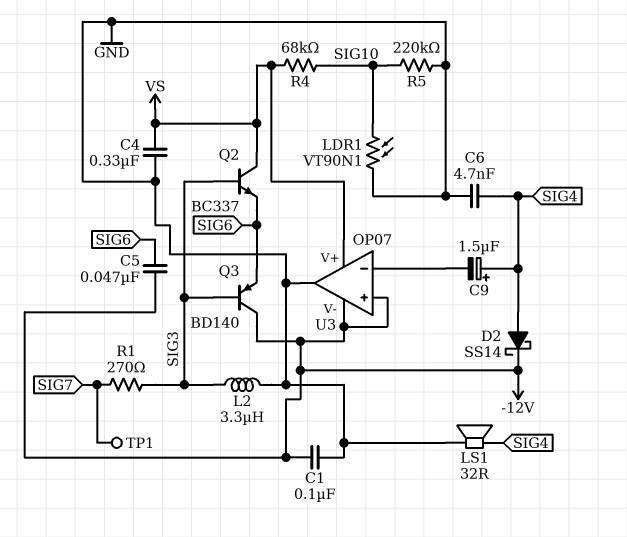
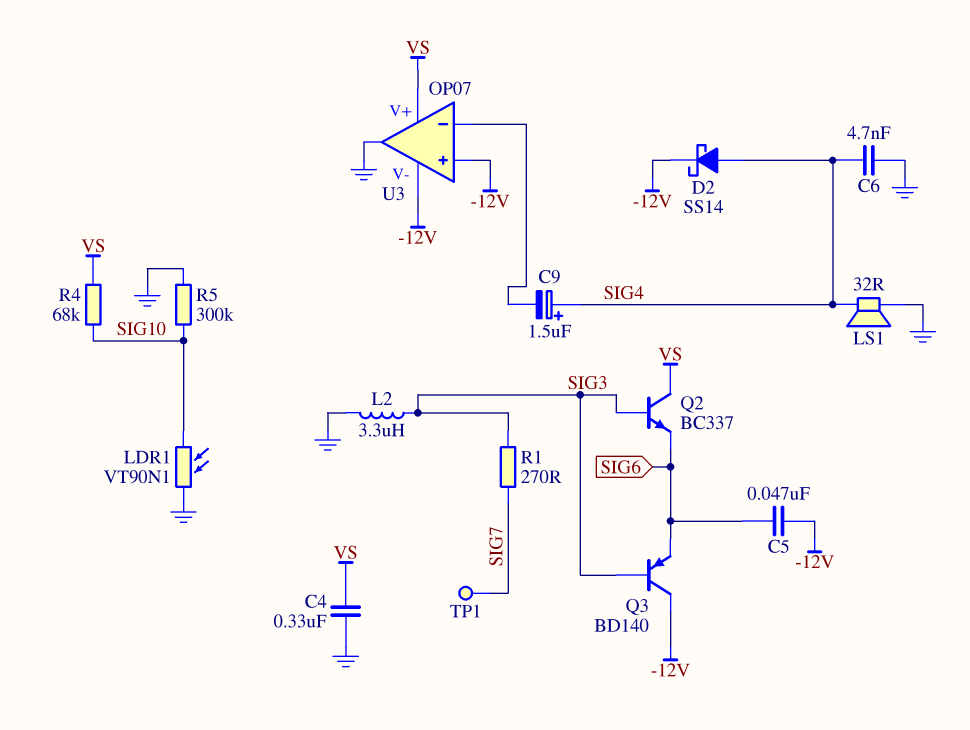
C1: 100nF (-12V, GND) -> none
R5: 220k (GND, SIG10) -> 300k (GND, SIG10)

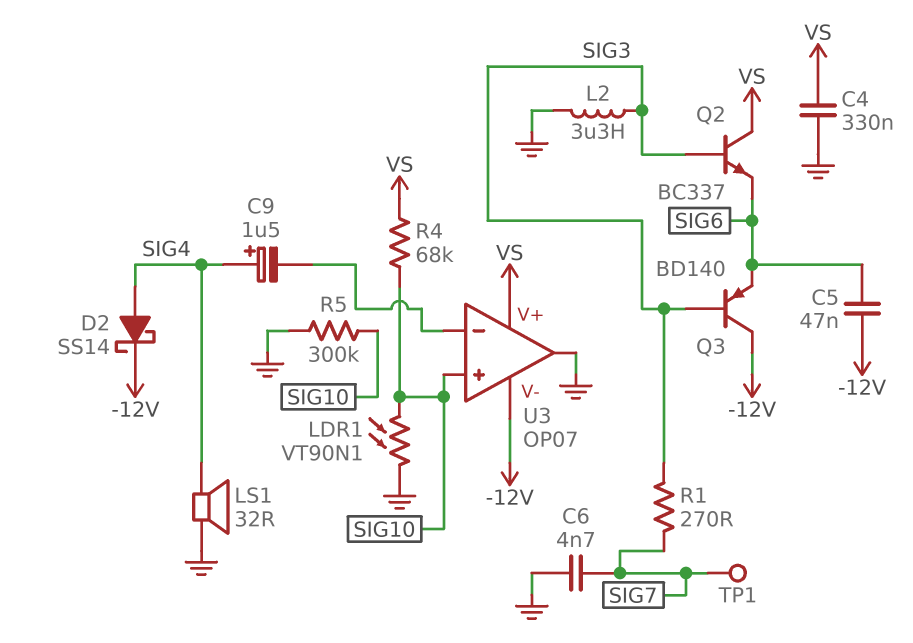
C6: 4.7nF (GND, SIG4) -> 4.7nF (GND, SIG7)
U3 pin in+: -12V -> SIG10

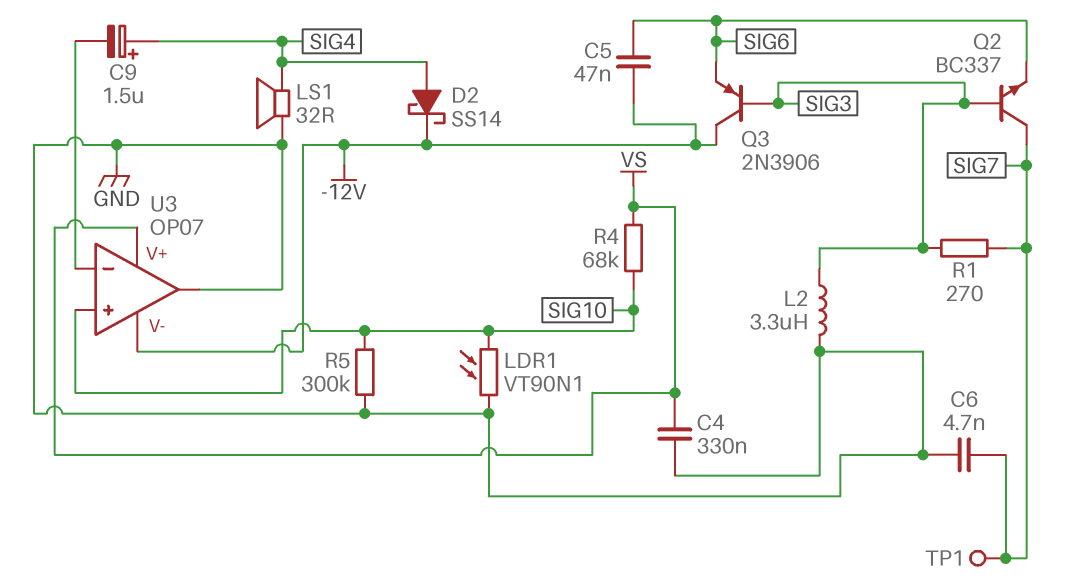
Q2: NPN BC337 (B SIG3, C VS, E SIG6) -> NPN BC337 (B SIG3, C SIG7, E SIG6)
Q3: PNP BD140 (B SIG3, C -12V, E SIG6) -> PNP 2N3906 (B SIG3, C -12V, E SIG6)

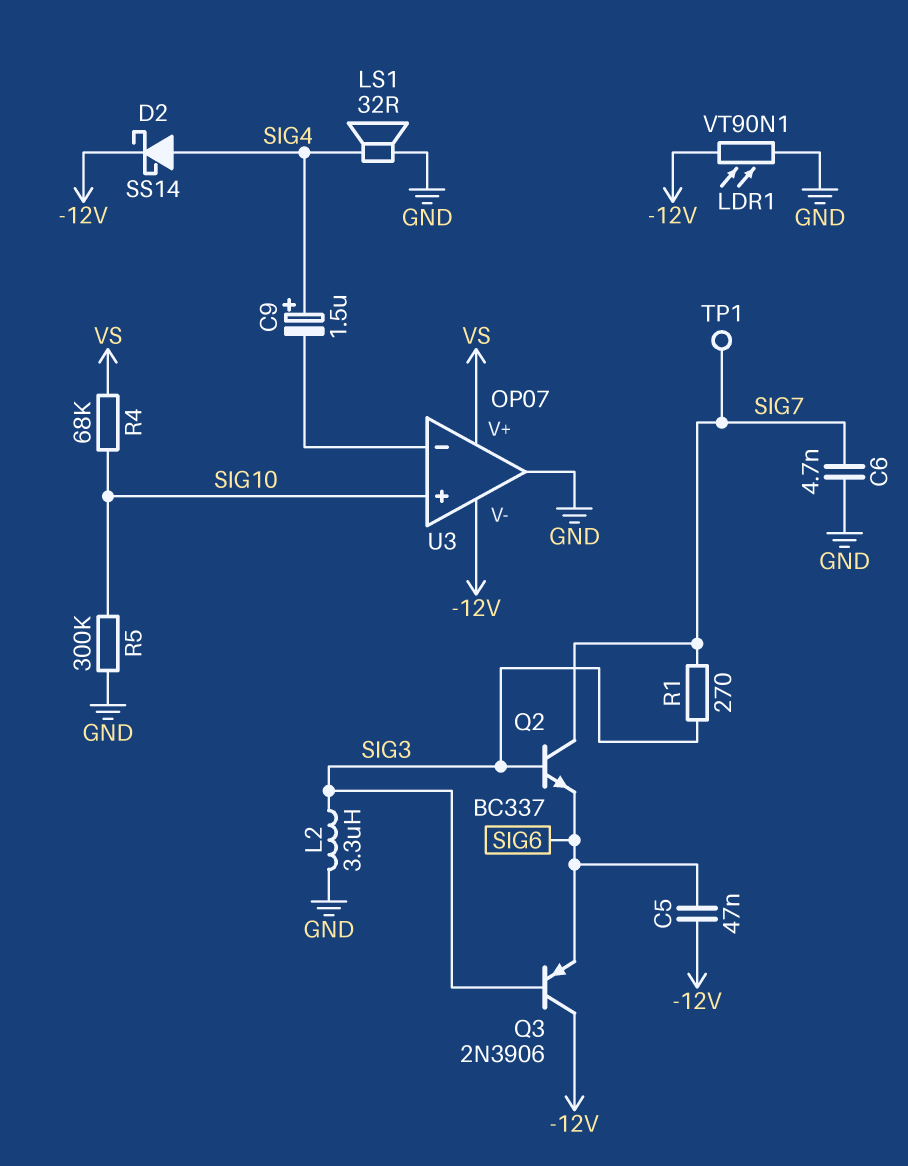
C4: 330nF (GND, VS) -> none
LDR1: VT90N1 (GND, SIG10) -> VT90N1 (-12V, GND)

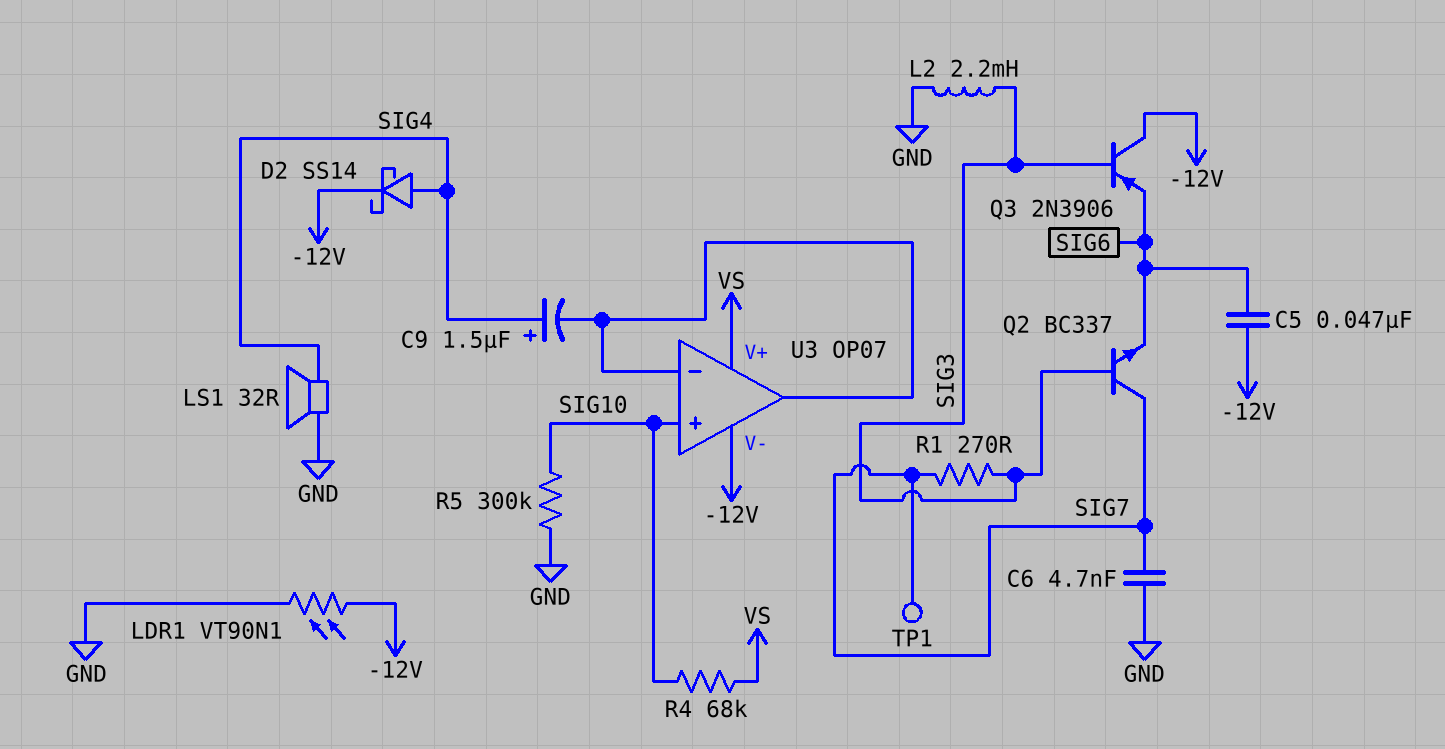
L2: 3.3uH (GND, SIG3) -> 2.2mH (GND, SIG3)
U3 pin out: GND -> U3/in-

